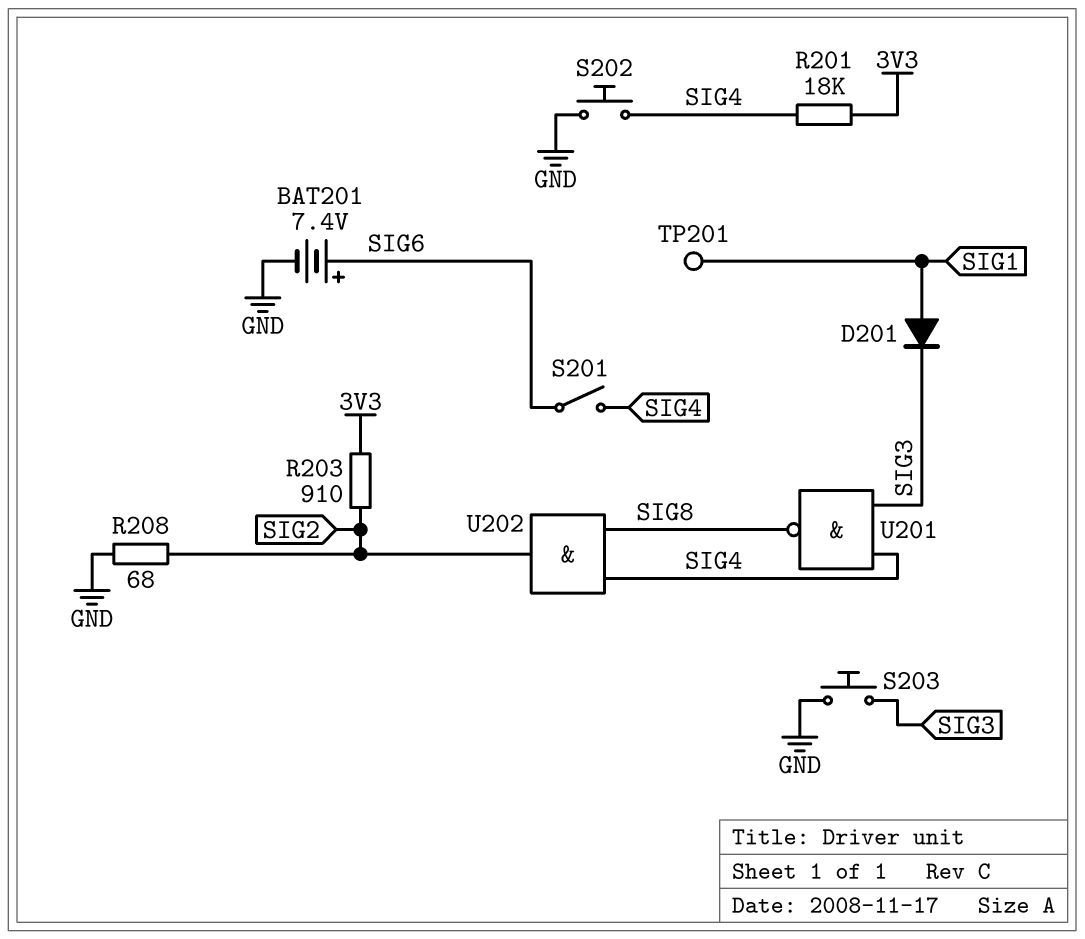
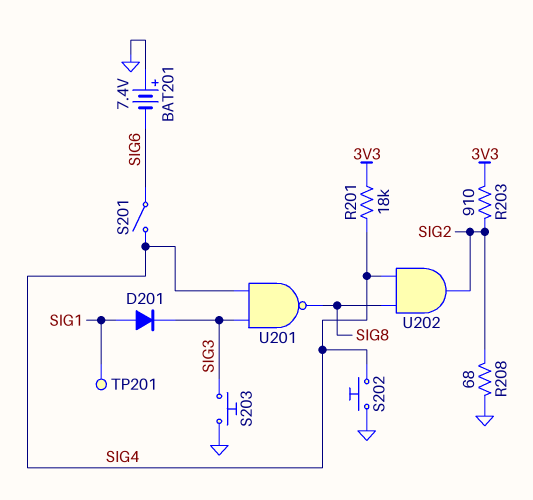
BAT201: 7.4V (plus SIG6, minus GND) -> 7.4V (plus GND, minus SIG6)

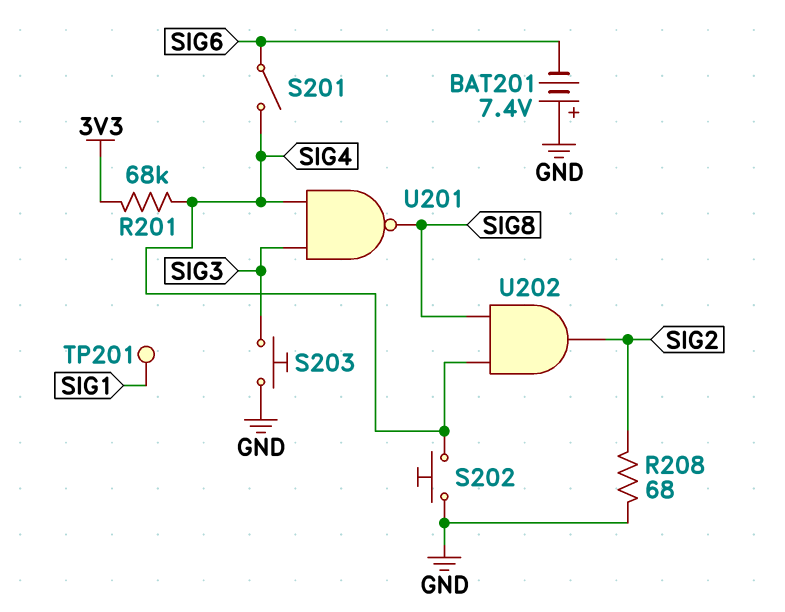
D201: diode (A SIG1, K SIG3) -> none
R201: 18k (3V3, SIG4) -> 68k (3V3, SIG4)
R203: 910 (3V3, SIG2) -> none

